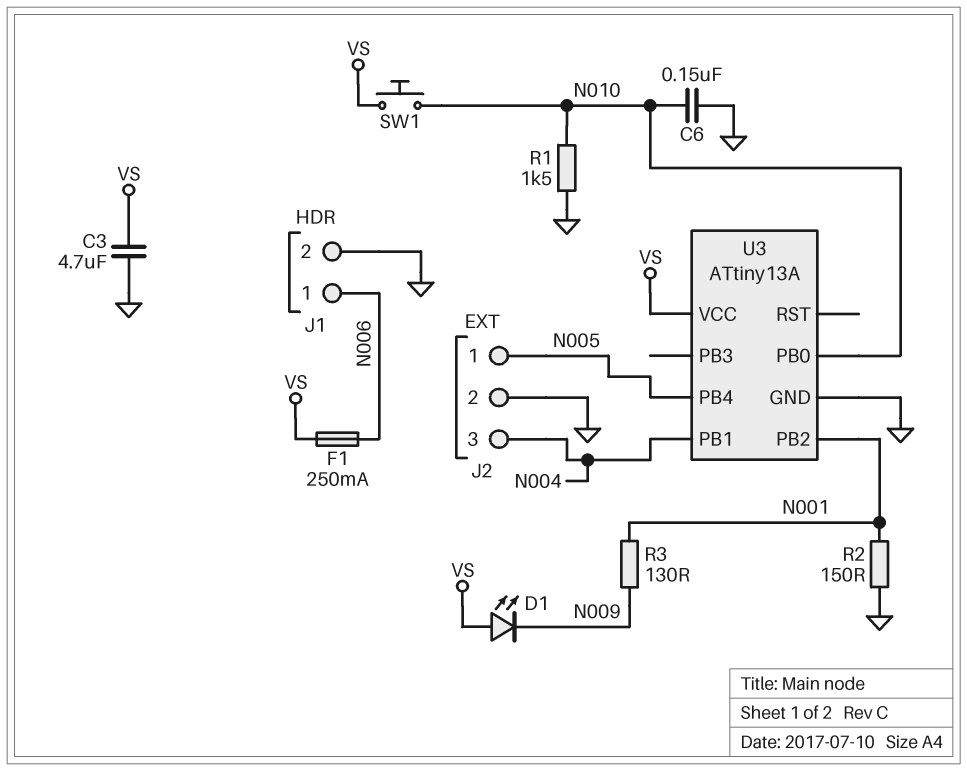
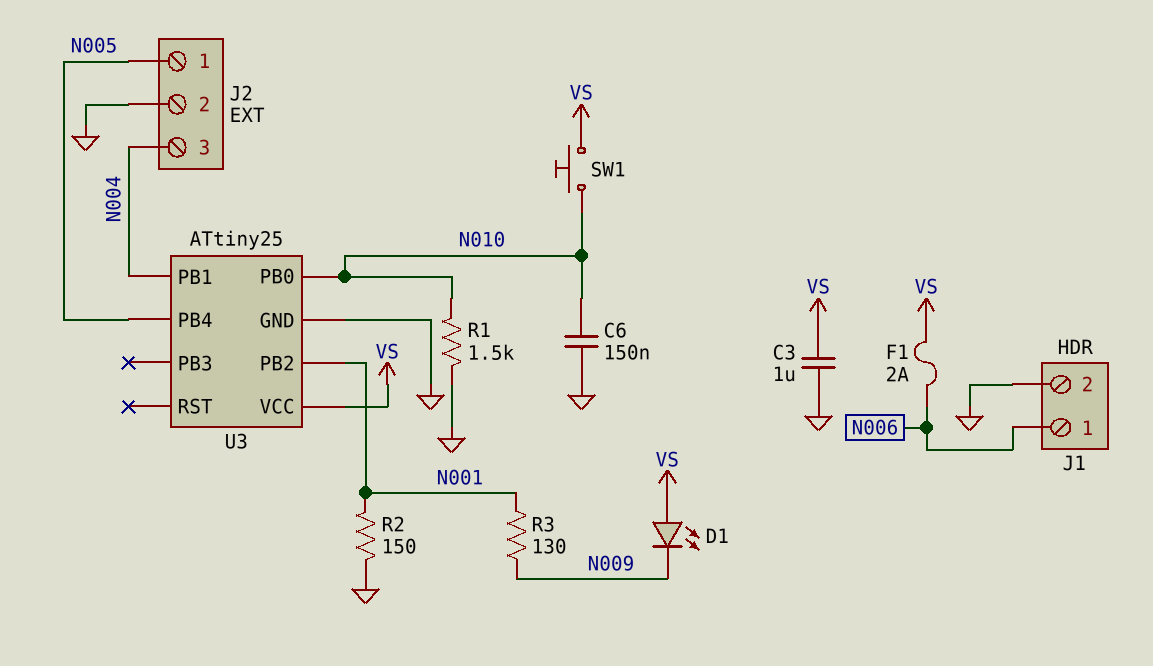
C3: 4.7uF (GND, VS) -> 1uF (GND, VS)
F1: 250mA (N006, VS) -> 2A (N006, VS)
U3: ATtiny13A -> ATtiny25

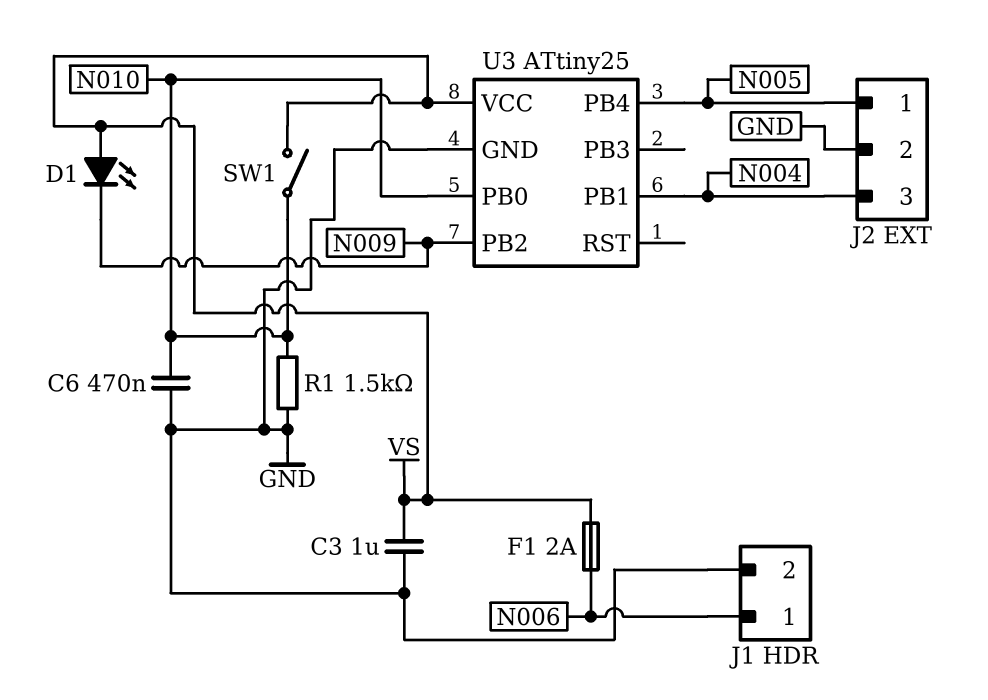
C6: 150nF (GND, N010) -> 470nF (GND, N010)
R2: 150 (GND, N001) -> none
R3: 130 (N001, N009) -> none
SW1: button (N010, VS) -> switch (N010, VS)
U3 pin PB2: N001 -> N009

